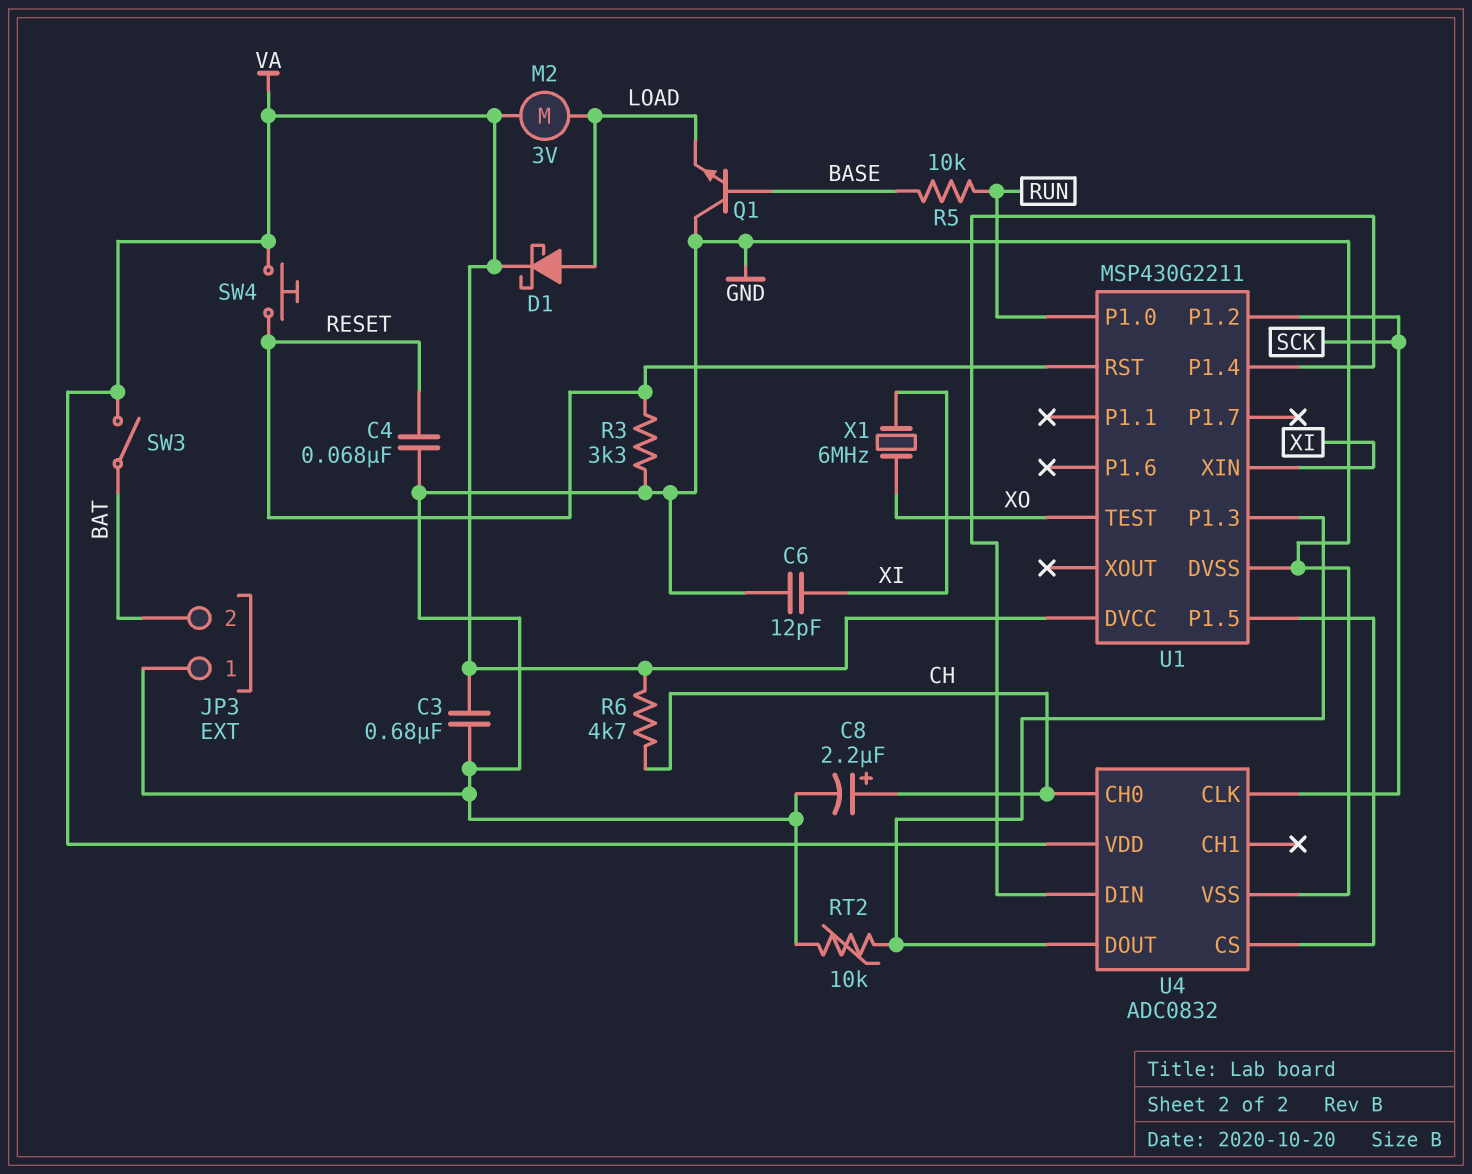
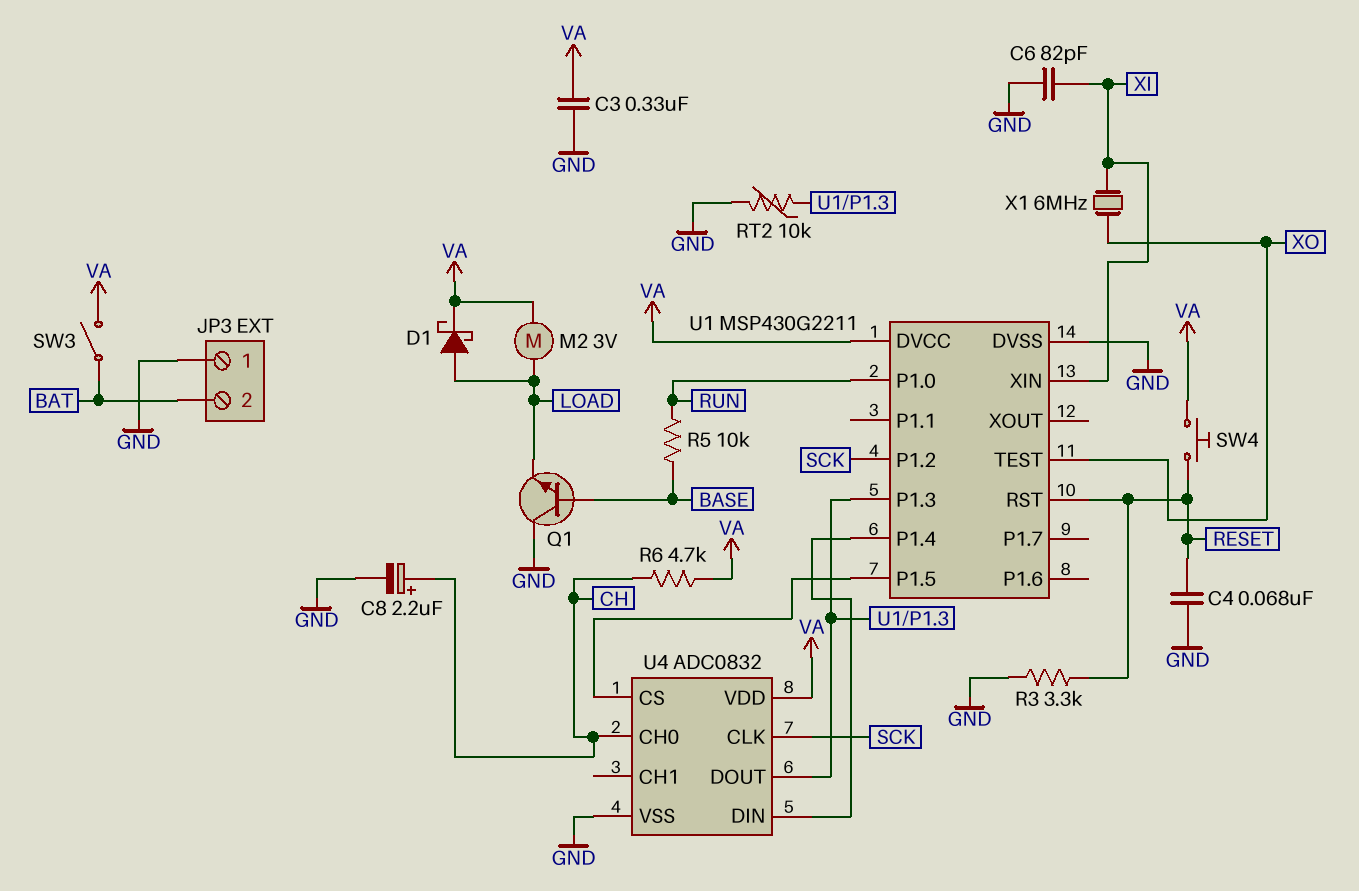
C3: 680nF (GND, VA) -> 330nF (GND, VA)
C6: 12pF (GND, XI) -> 82pF (GND, XI)

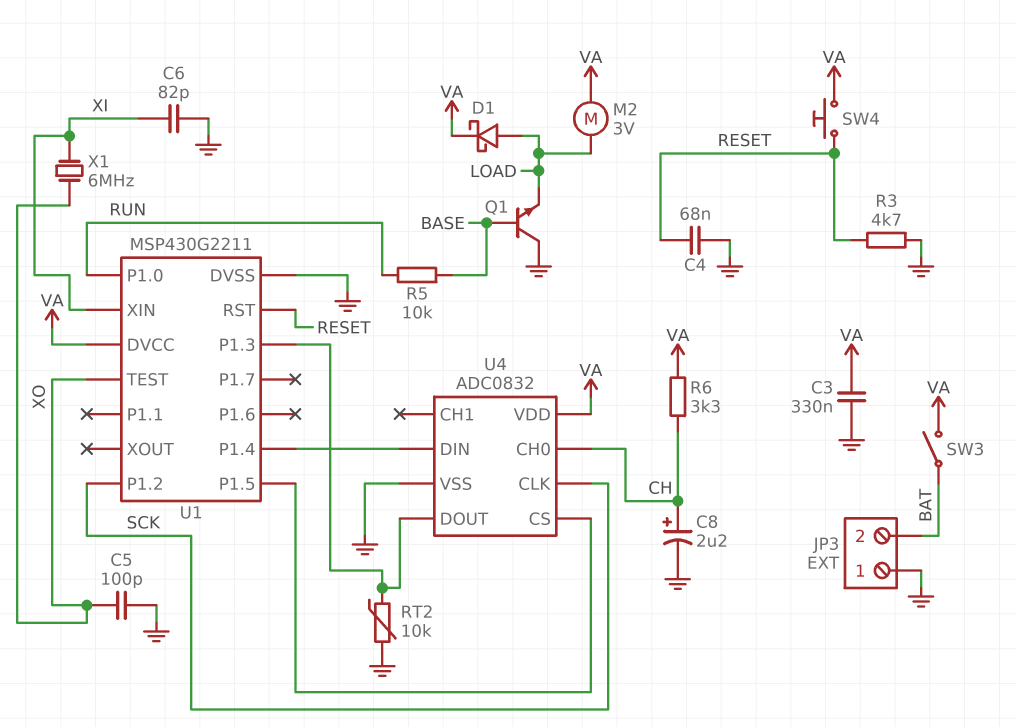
C5: none -> 100pF (GND, XO)
R3: 3.3k (GND, RESET) -> 4.7k (GND, RESET)
R6: 4.7k (CH, VA) -> 3.3k (CH, VA)

